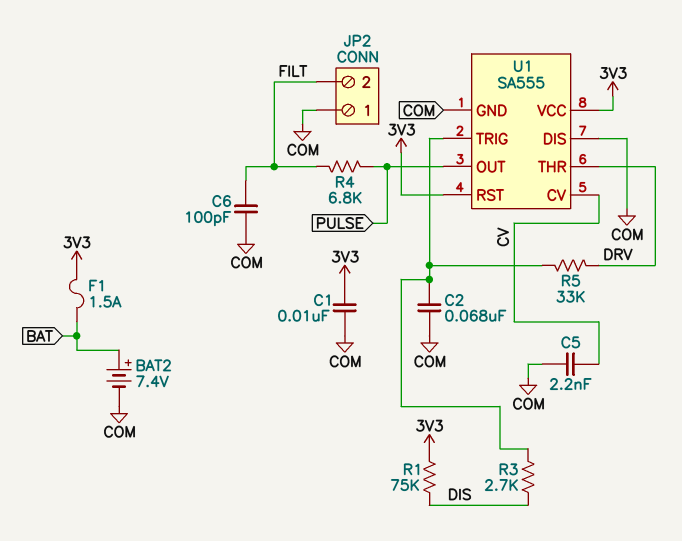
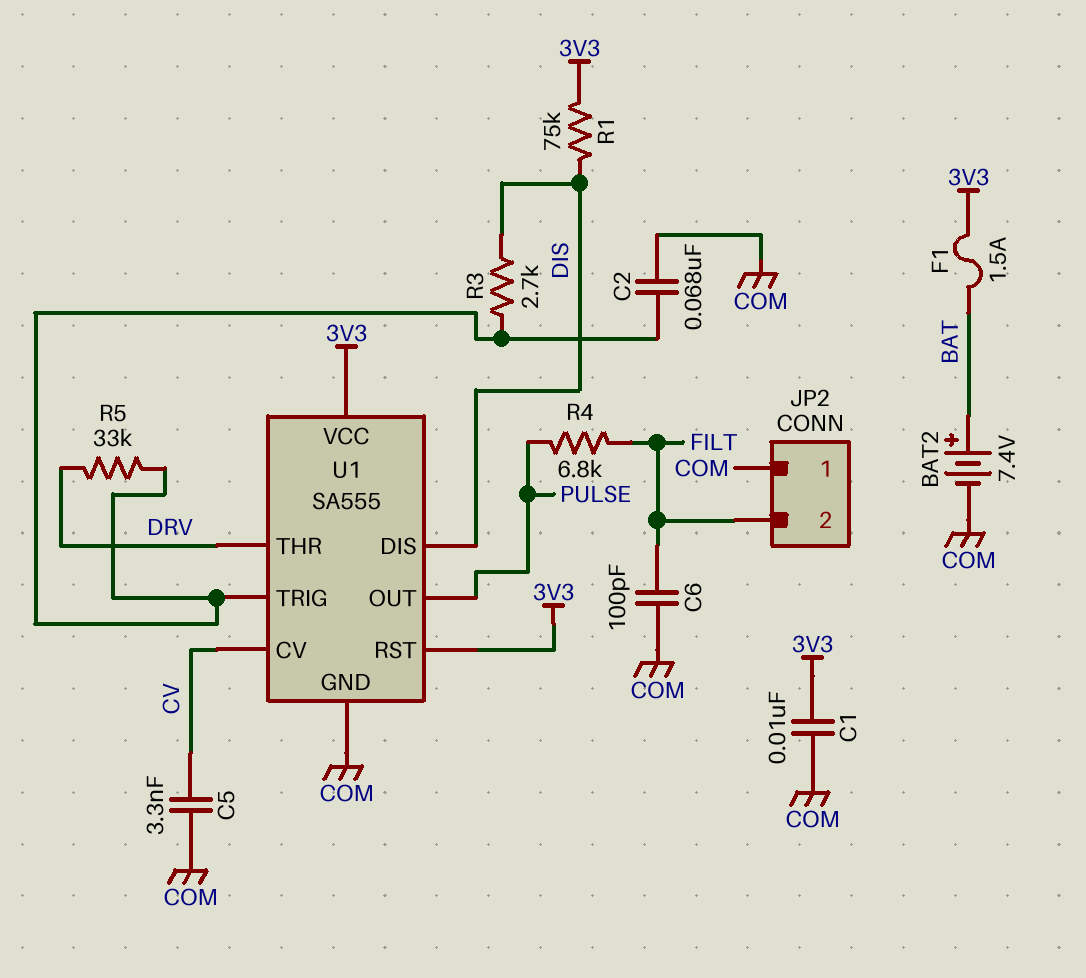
C5: 2.2nF (COM, CV) -> 3.3nF (COM, CV)
U1 pin DIS: COM -> DIS

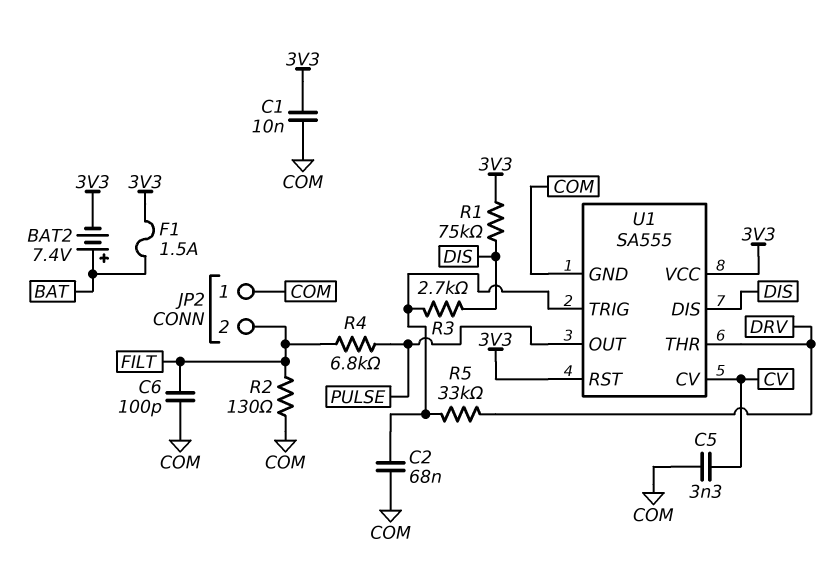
BAT2: 7.4V (plus BAT, minus COM) -> 7.4V (plus BAT, minus 3V3)
R2: none -> 130 (COM, FILT)

